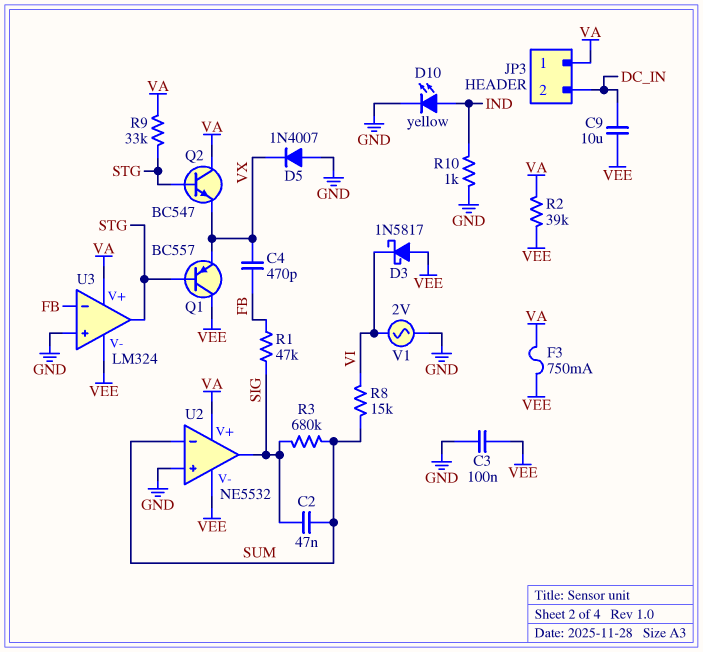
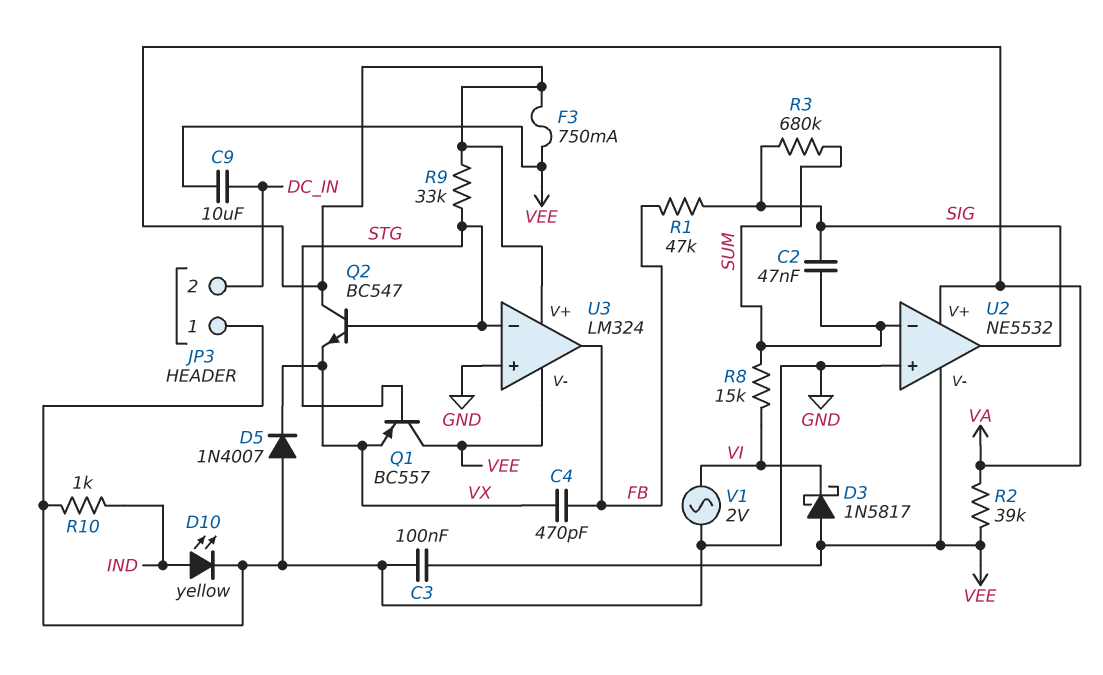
JP3 pin 1: VA -> GND
U3 pin in-: FB -> STG
U3 pin out: STG -> FB

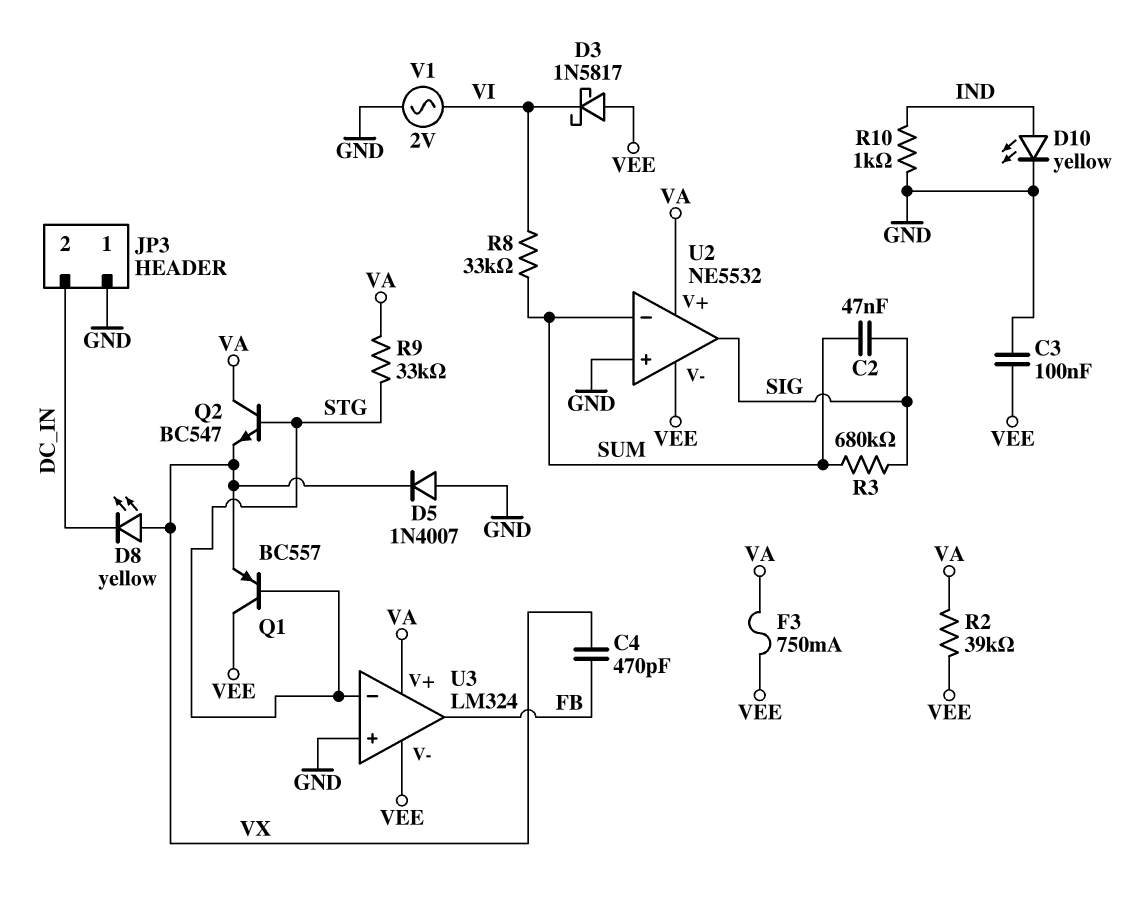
C9: 10uF (DC_IN, VEE) -> none
D8: none -> LED yellow (A VX, K DC_IN)
R1: 47k (FB, SIG) -> none
R8: 15k (SUM, VI) -> 33k (SUM, VI)

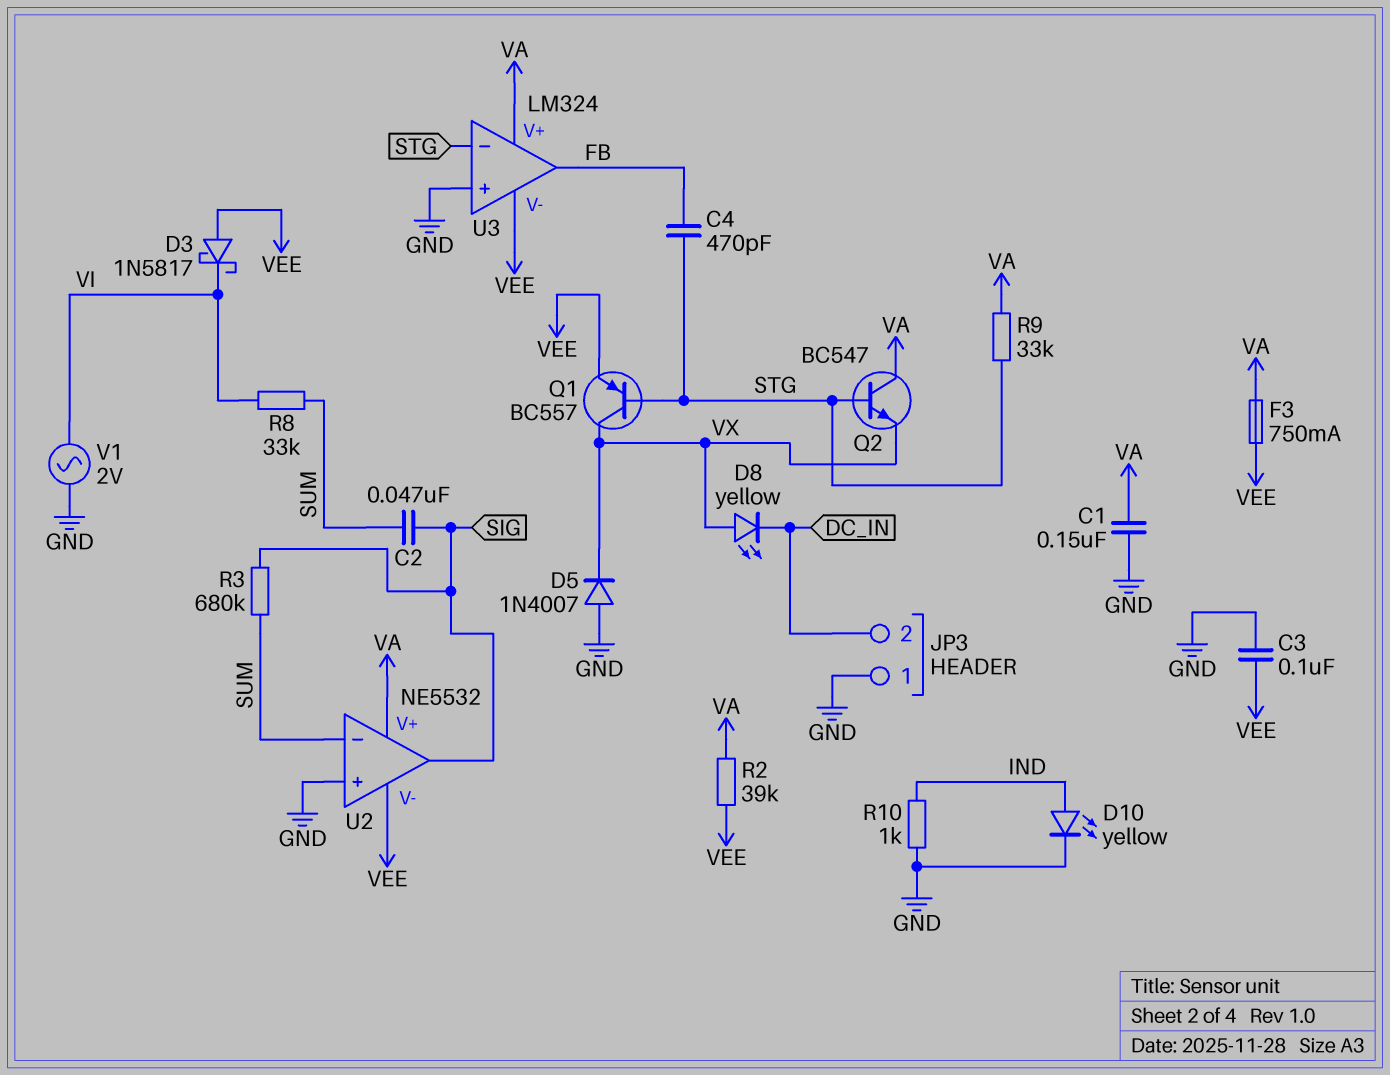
C1: none -> 150nF (GND, VA)
C4: 470pF (FB, VX) -> 470pF (FB, STG)
Q1: PNP BC557 (B STG, C VEE, E VX) -> PNP BC557 (B STG, C VX, E VEE)

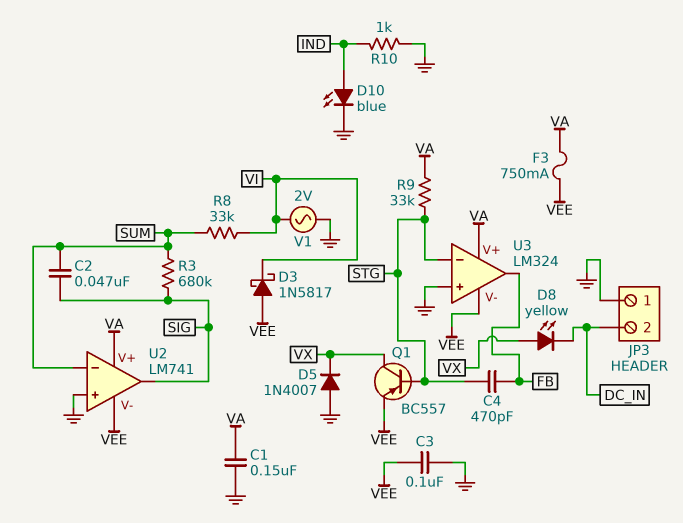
D10: LED yellow (A IND, K GND) -> LED blue (A IND, K GND)
Q2: NPN BC547 (B STG, C VA, E VX) -> none
R2: 39k (VA, VEE) -> none
U2: NE5532 -> LM741

